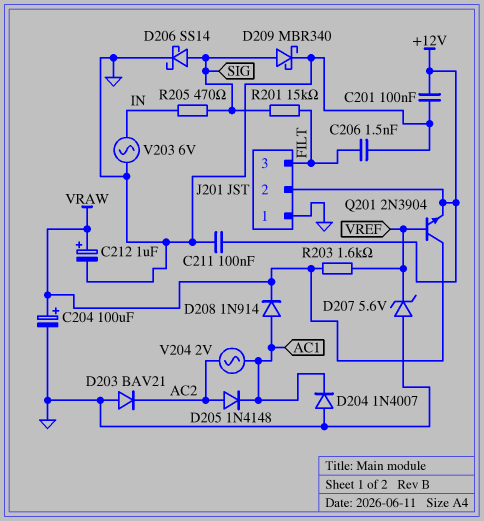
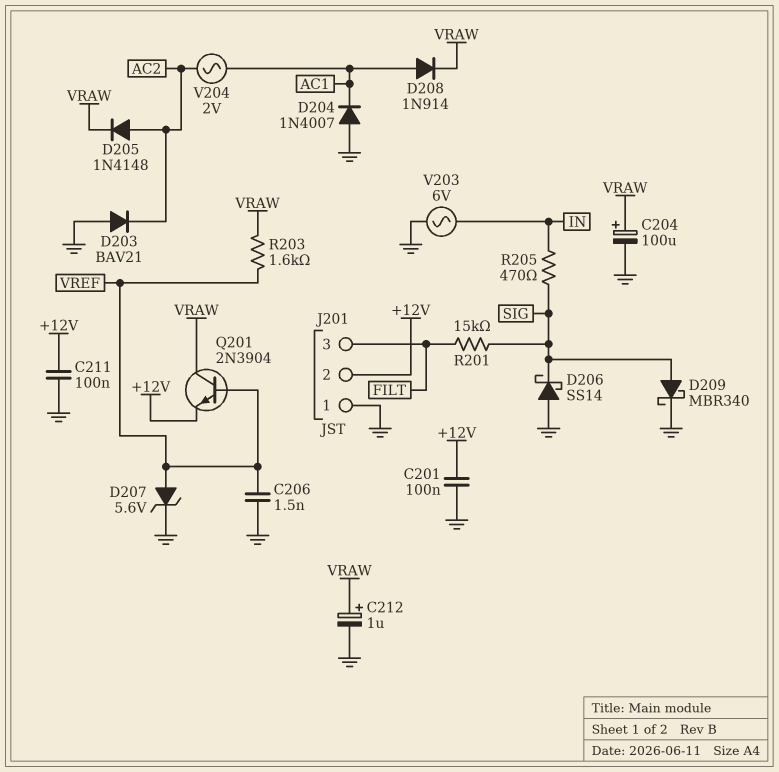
C206: 1.5nF (FILT, GND) -> 1.5nF (GND, VREF)
D205: diode 1N4148 (A AC2, K AC1) -> diode 1N4148 (A AC2, K VRAW)
D206: schottky SS14 (A SIG, K GND) -> schottky SS14 (A GND, K SIG)
D207: zener 5.6V (A GND, K VREF) -> zener 5.6V (A VREF, K GND)

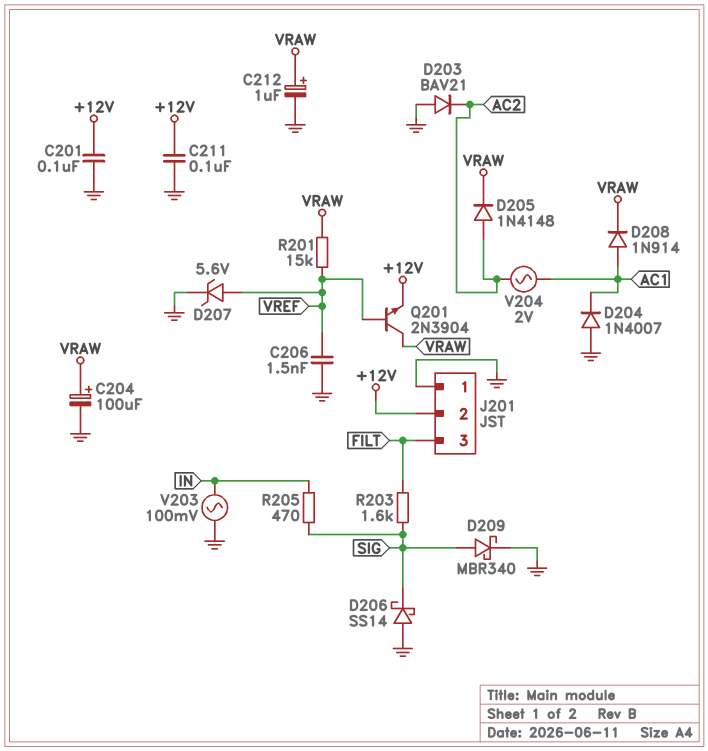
R201: 15k (FILT, SIG) -> 15k (VRAW, VREF)
R203: 1.6k (VRAW, VREF) -> 1.6k (FILT, SIG)
V203: AC 6V (GND, IN) -> AC 100mV (GND, IN)

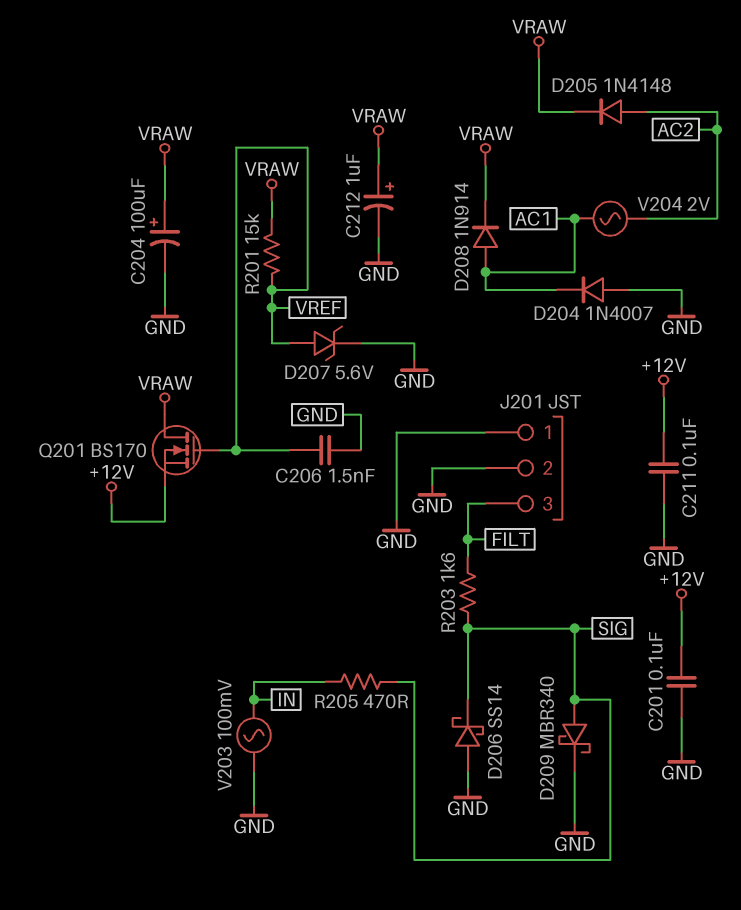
D203: diode BAV21 (A GND, K AC2) -> none
J201 pin 2: +12V -> GND
Q201: NPN 2N3904 (B VREF, C VRAW, E +12V) -> NMOS BS170 (G VREF, D VRAW, S +12V)

